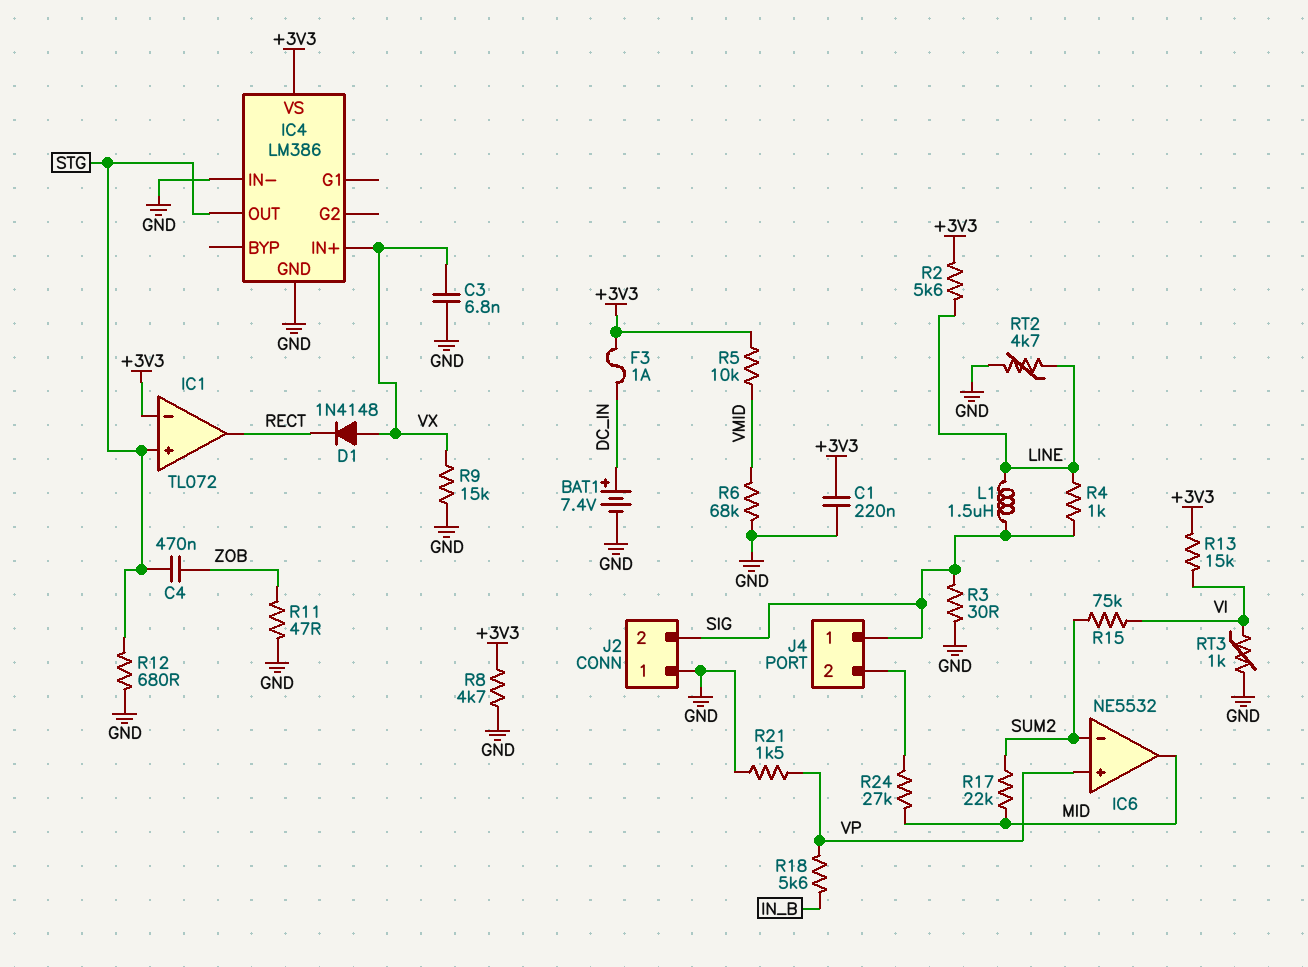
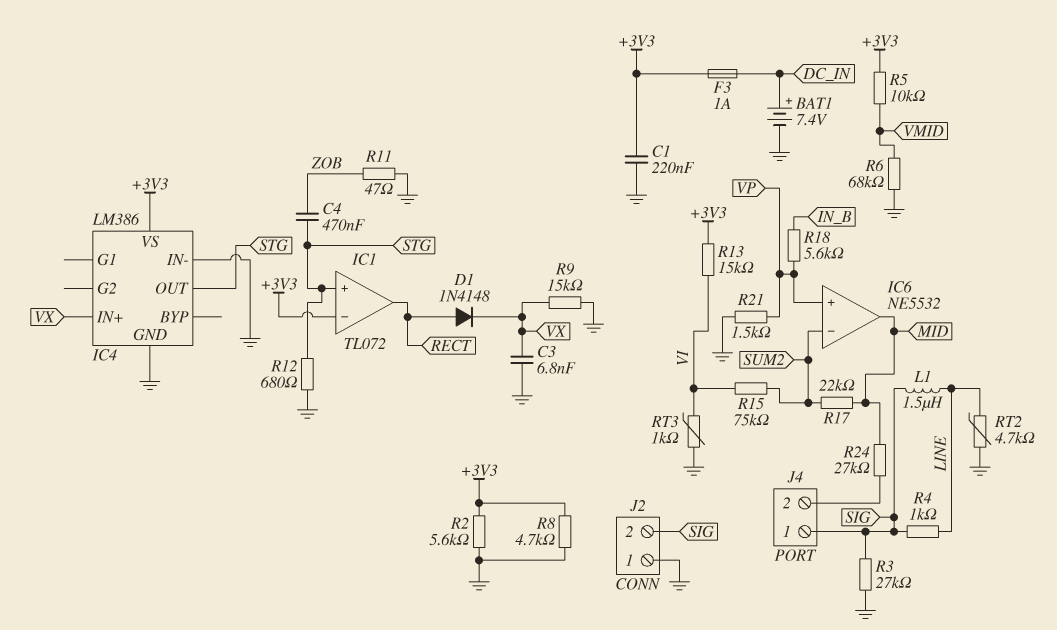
D1: diode 1N4148 (A VX, K RECT) -> diode 1N4148 (A RECT, K VX)
R2: 5.6k (+3V3, LINE) -> 5.6k (+3V3, GND)
R3: 30 (GND, SIG) -> 27k (GND, SIG)

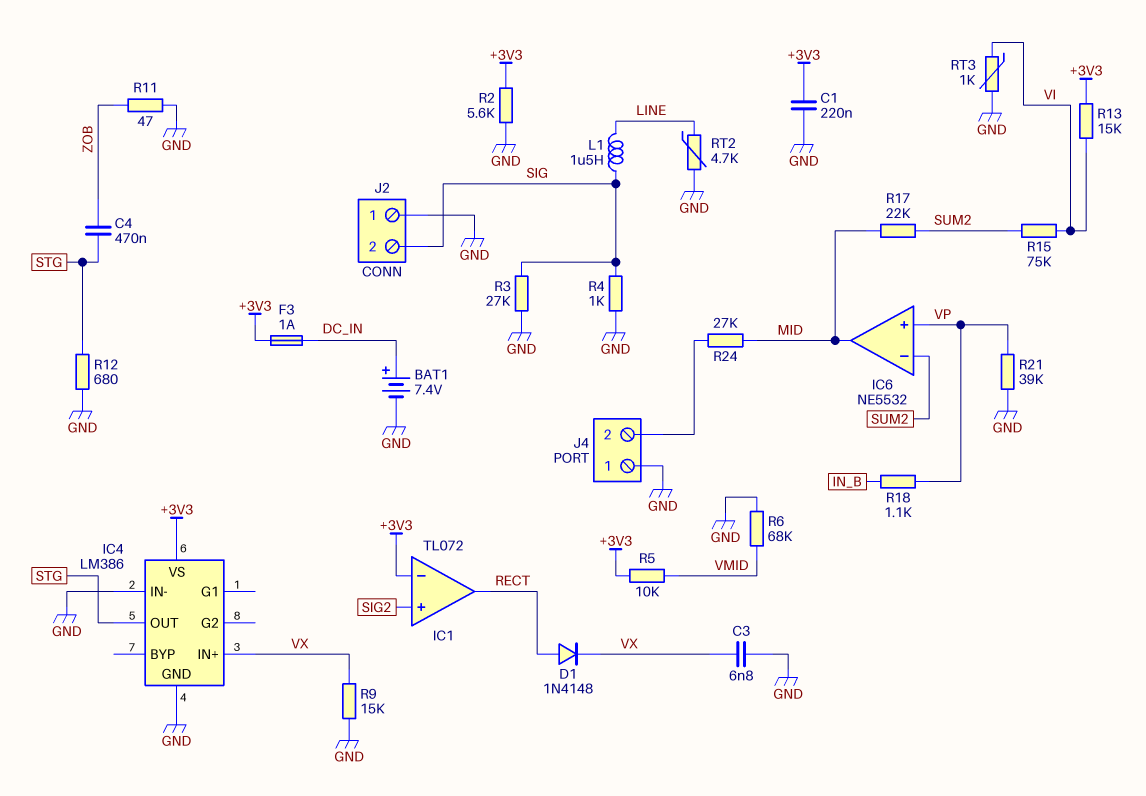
IC1 pin in+: STG -> SIG2
J4 pin 1: SIG -> GND
R4: 1k (LINE, SIG) -> 1k (GND, SIG)
R8: 4.7k (+3V3, GND) -> none
R18: 5.6k (IN_B, VP) -> 1.1k (IN_B, VP)
R21: 1.5k (GND, VP) -> 39k (GND, VP)

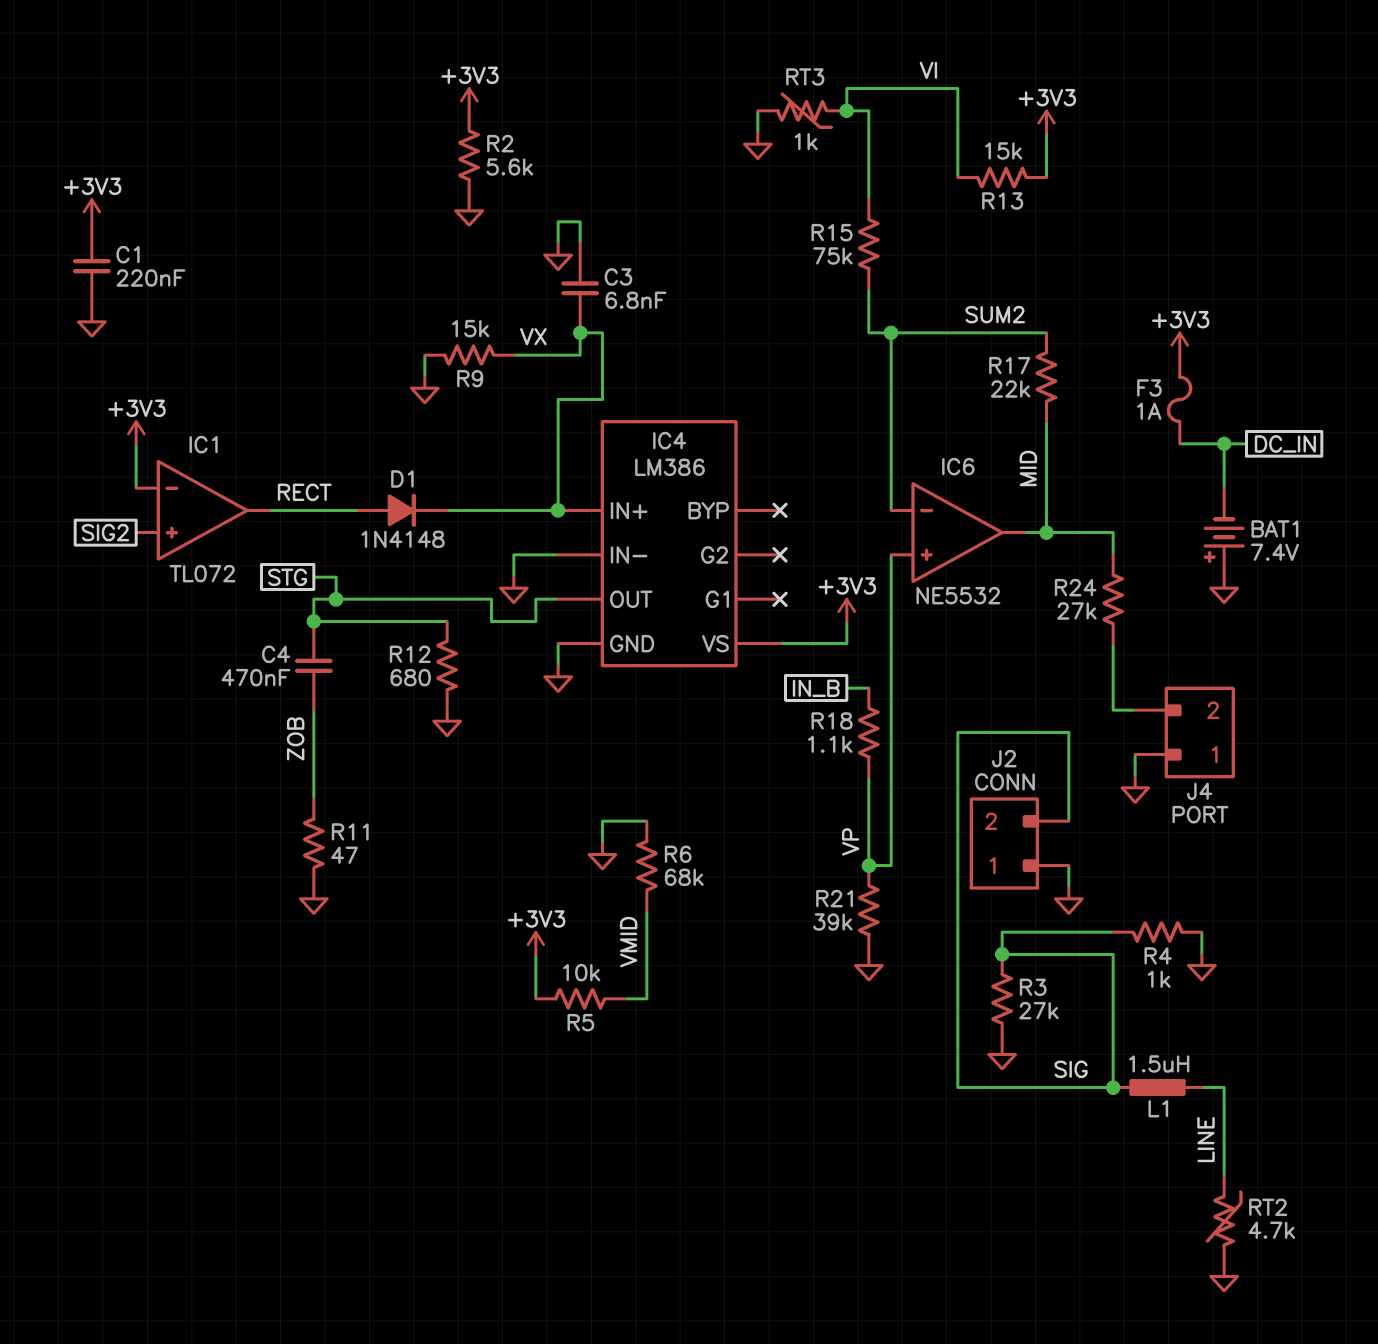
BAT1: 7.4V (plus DC_IN, minus GND) -> 7.4V (plus GND, minus DC_IN)

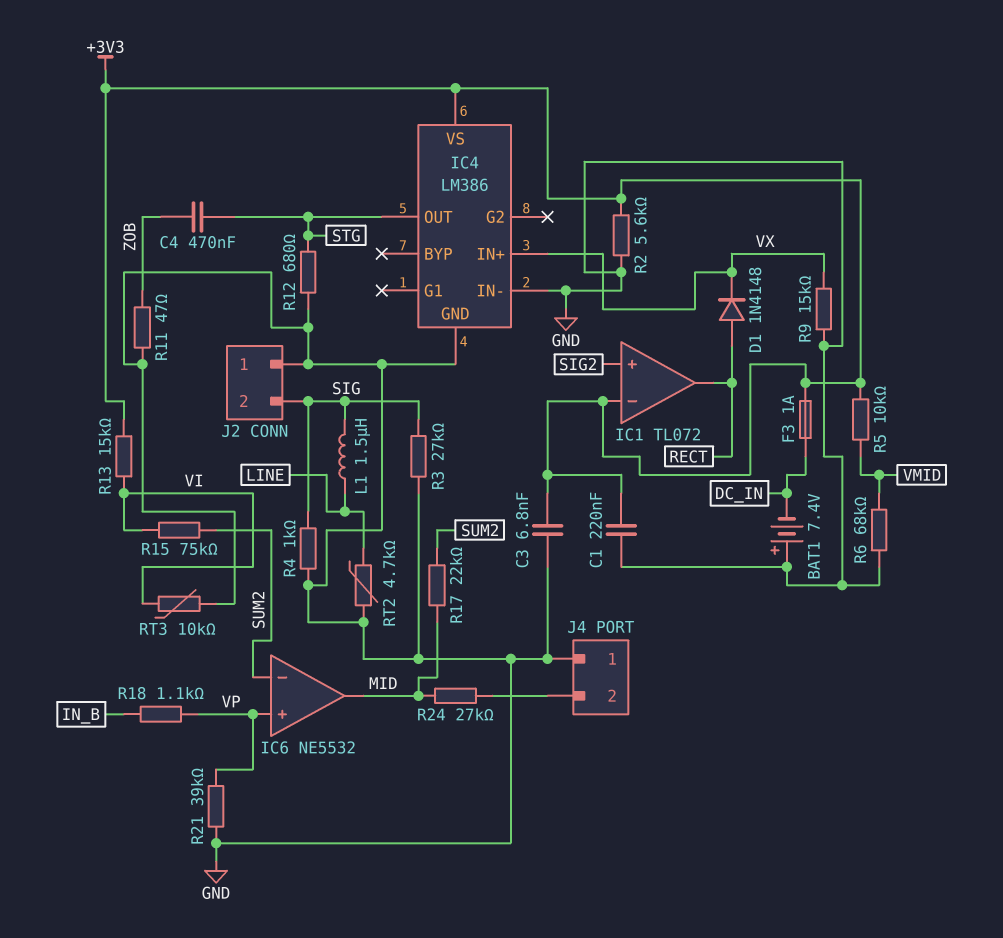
C3: 6.8nF (GND, VX) -> 6.8nF (+3V3, GND)
RT3: 1k (GND, VI) -> 10k (GND, VI)

